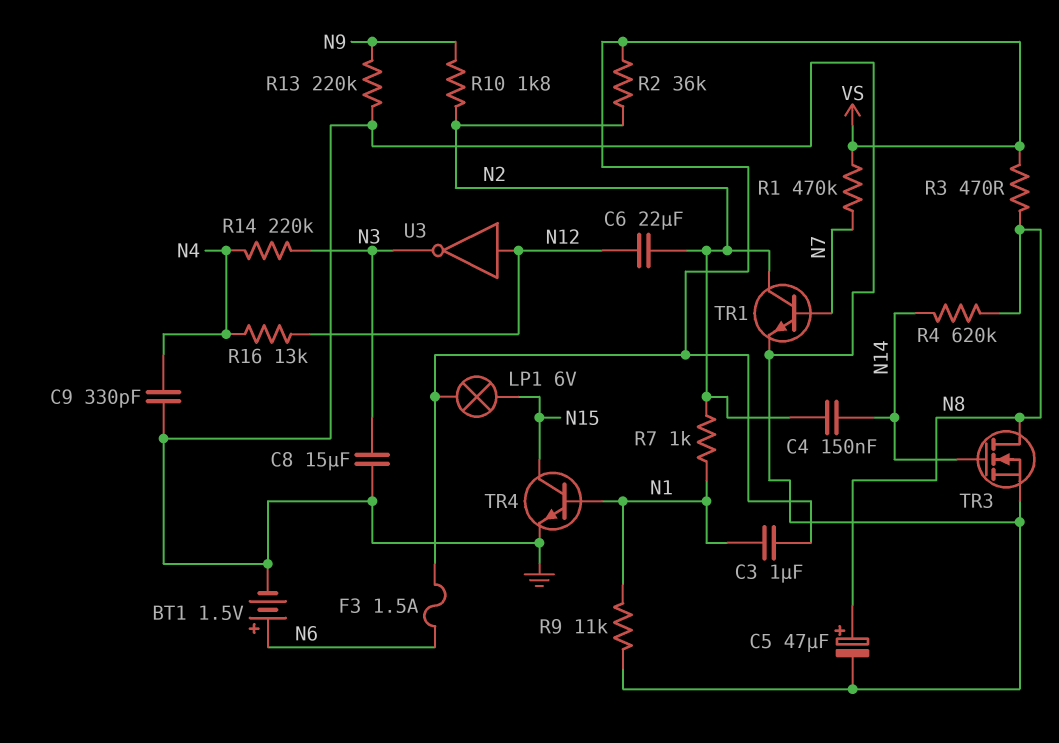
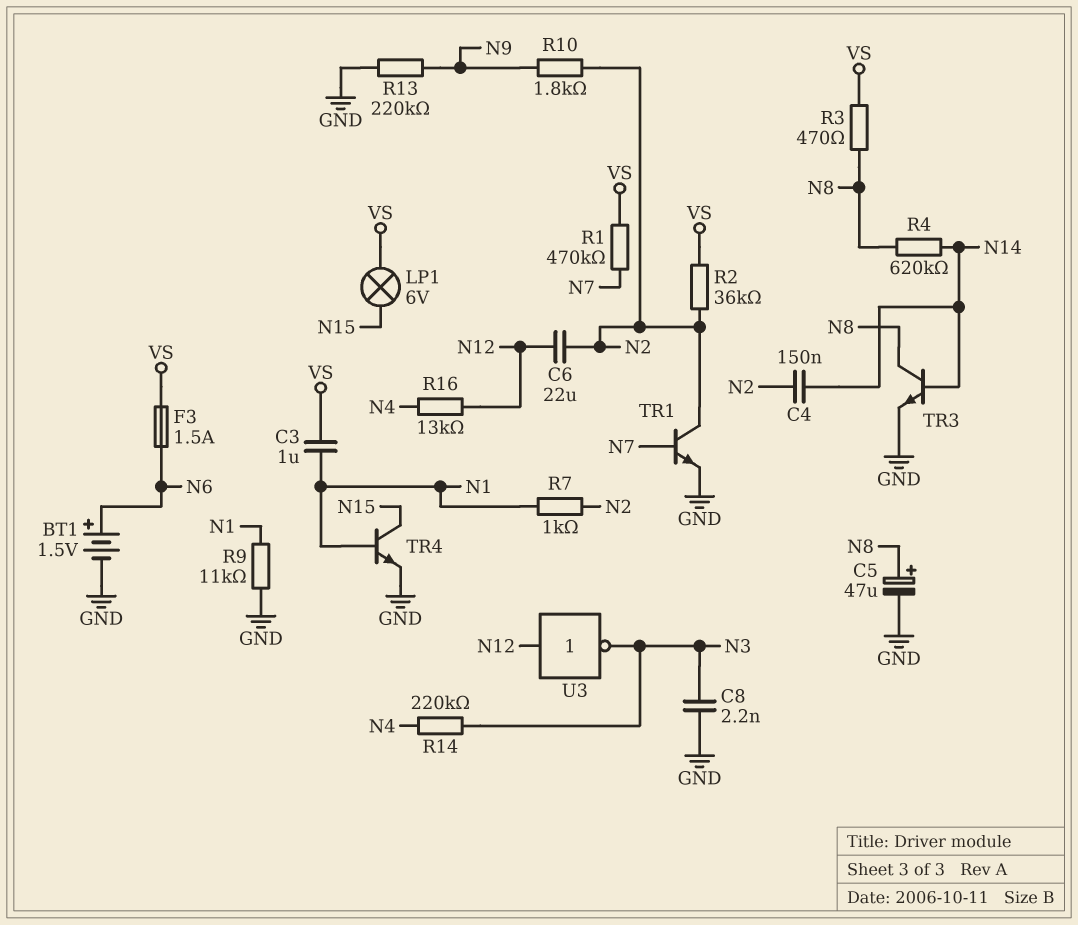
C8: 15uF (GND, N3) -> 2.2nF (GND, N3)
C9: 330pF (GND, N4) -> none
TR3: NMOS (G N14, D N8, S GND) -> NPN (B N14, C N8, E GND)

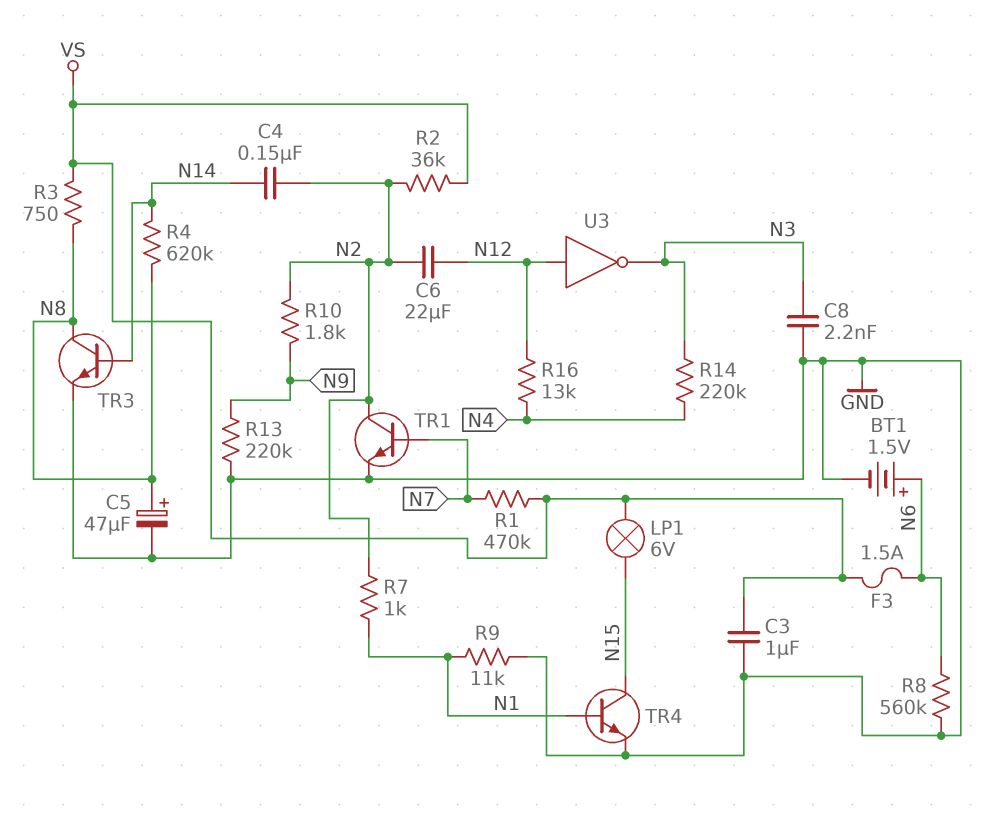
C3: 1uF (N1, VS) -> 1uF (GND, VS)
R3: 470 (N8, VS) -> 750 (N8, VS)
R8: none -> 560k (GND, N6)

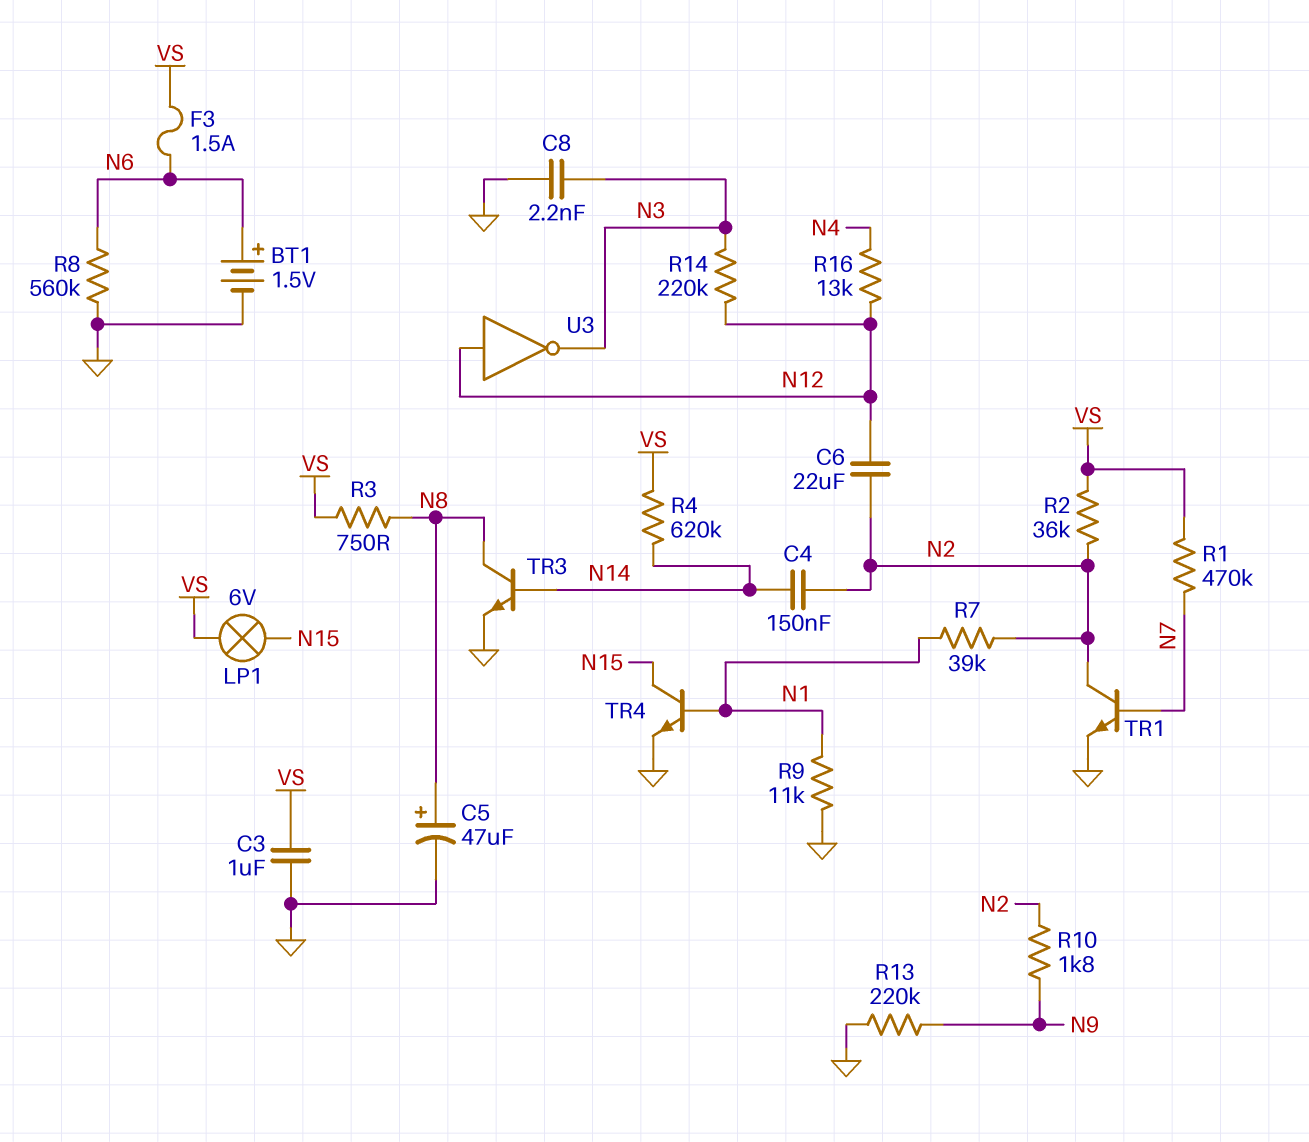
R4: 620k (N8, N14) -> 620k (N14, VS)
R7: 1k (N1, N2) -> 39k (N1, N2)
R14: 220k (N3, N4) -> 220k (N3, N12)

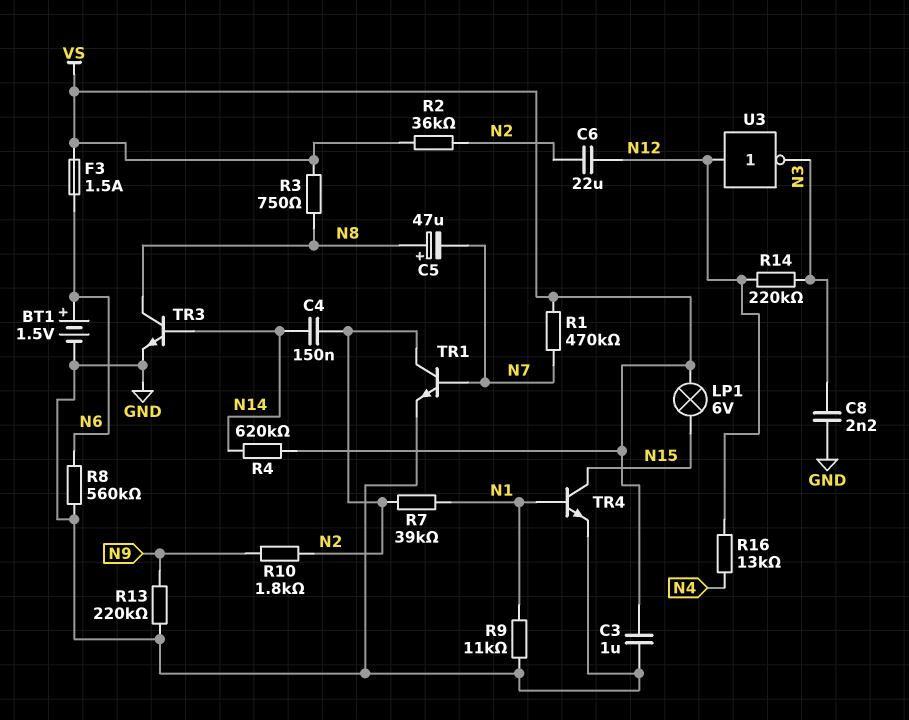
C5: 47uF (plus N8, minus GND) -> 47uF (plus N8, minus N7)

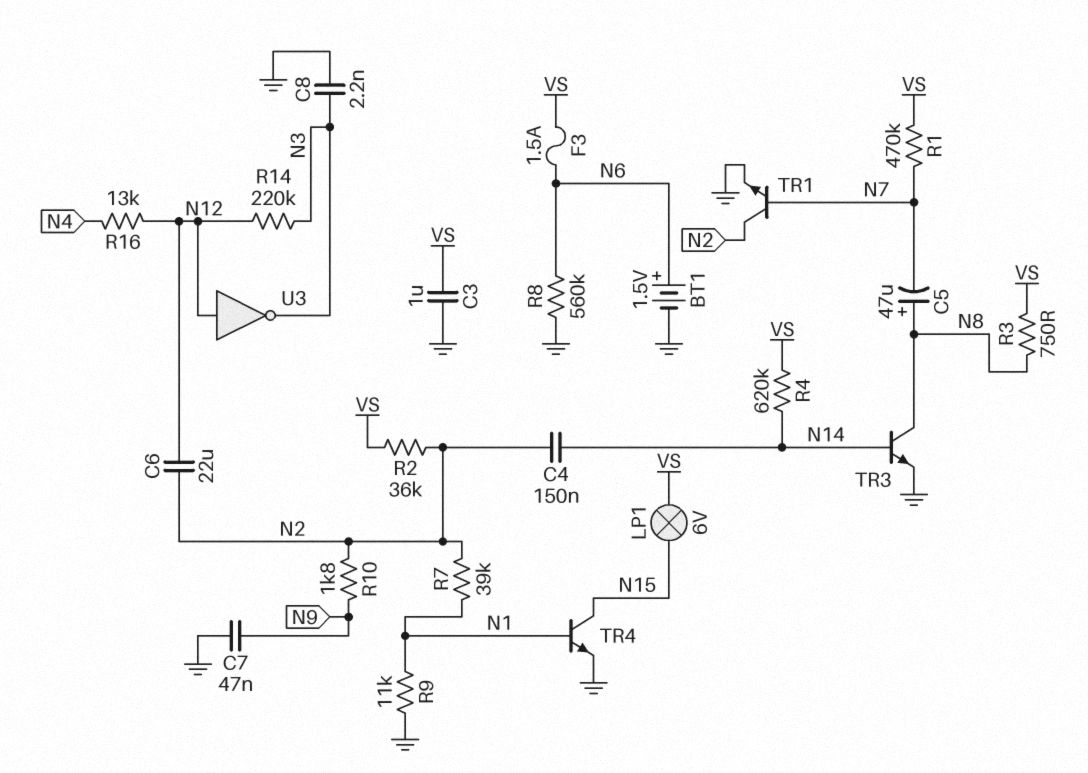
C7: none -> 47nF (GND, N9)
R13: 220k (GND, N9) -> none

